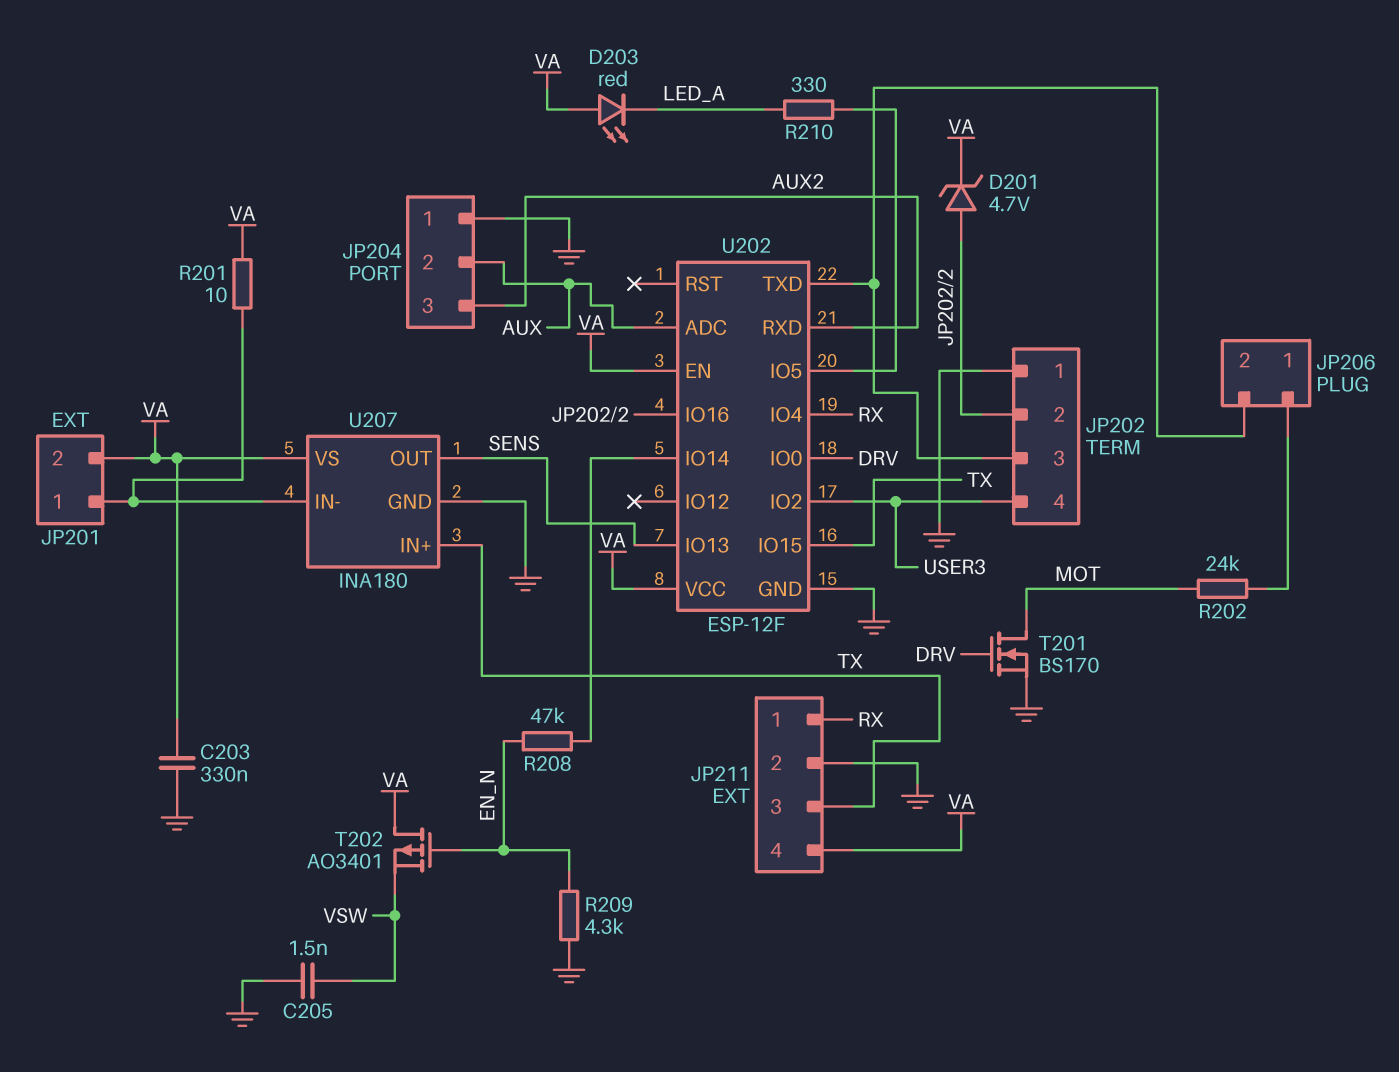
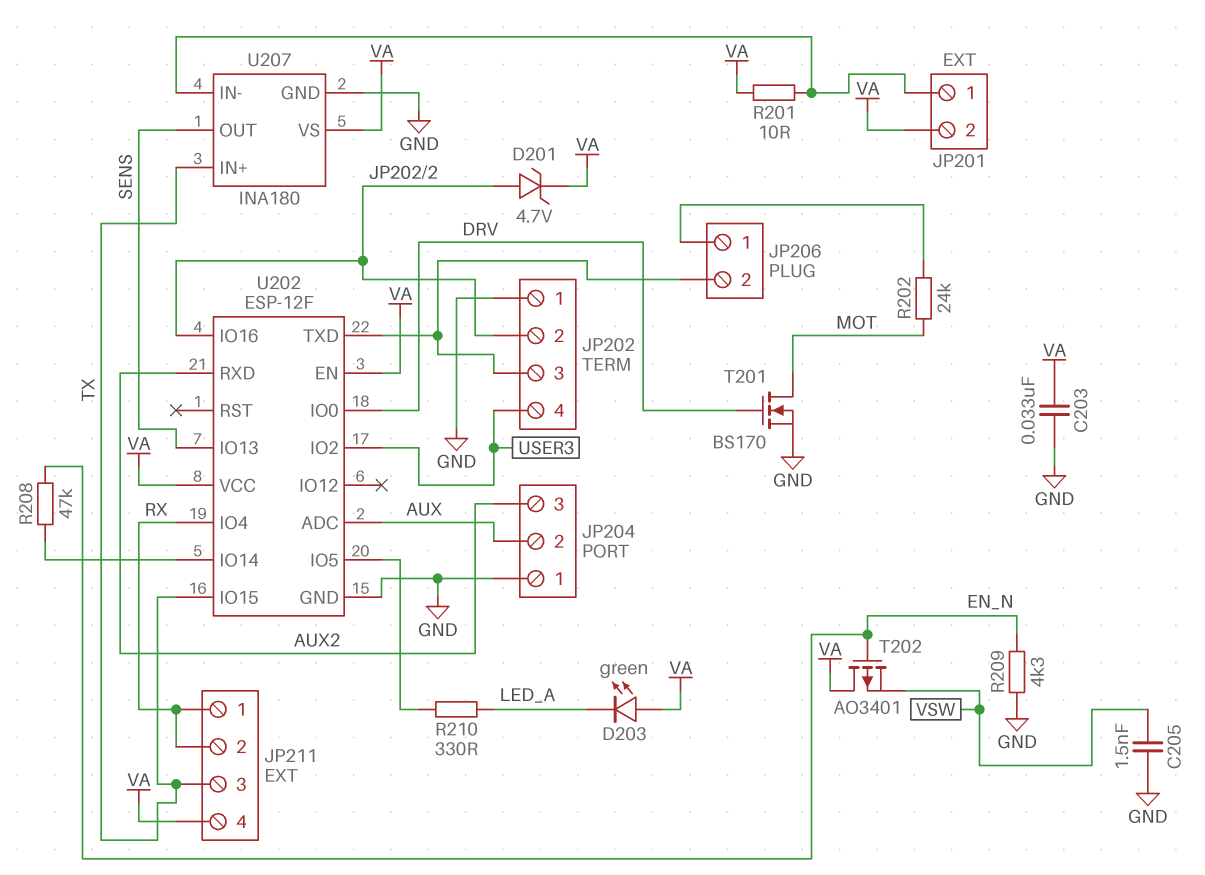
C203: 330nF (GND, VA) -> 33nF (GND, VA)
D203: LED red (A VA, K LED_A) -> LED green (A VA, K LED_A)
JP211 pin 2: GND -> RX

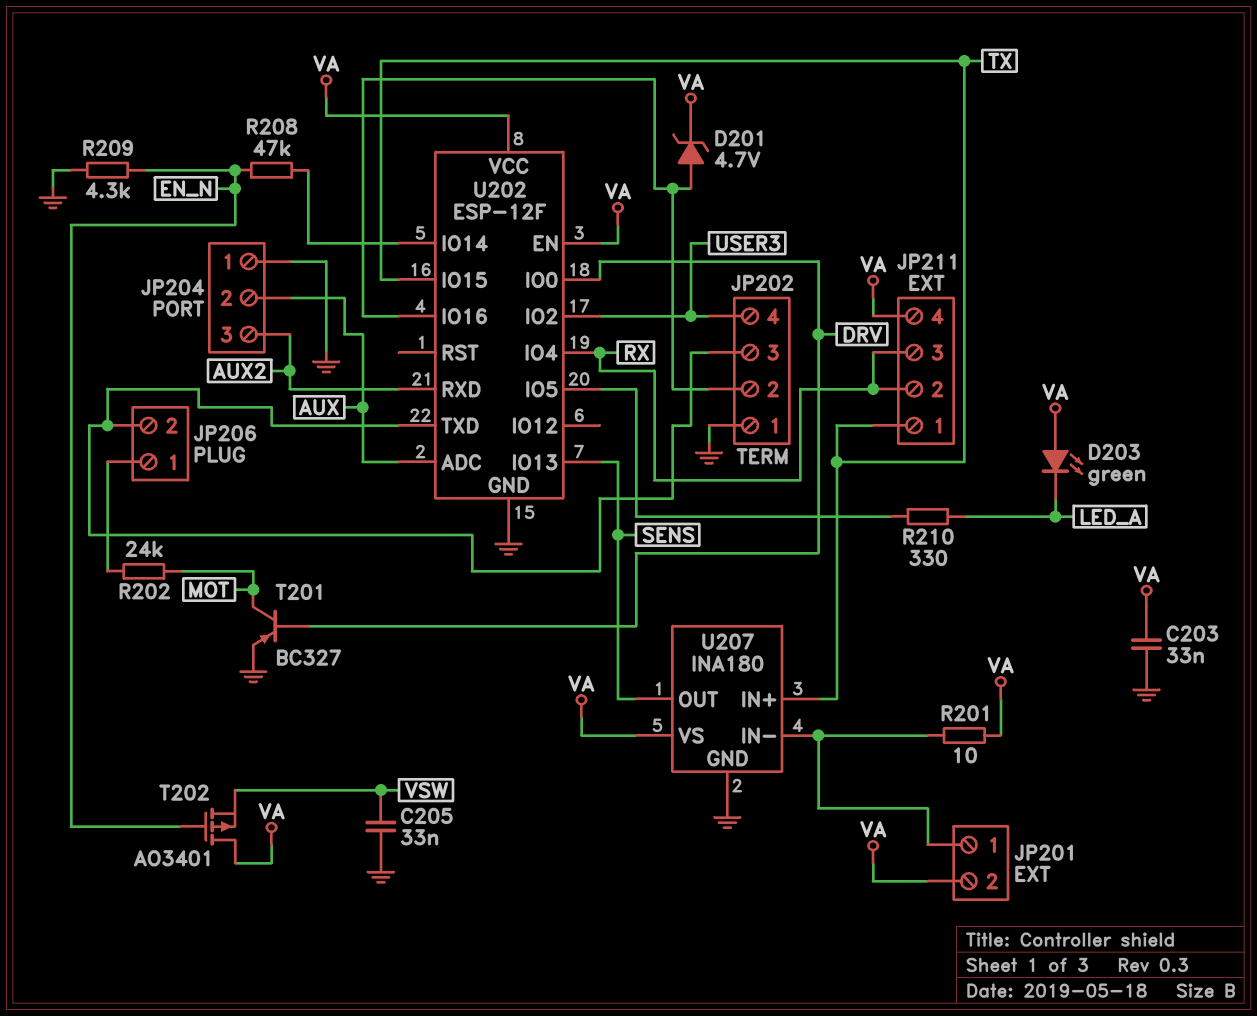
C205: 1.5nF (GND, VSW) -> 33nF (GND, VSW)
JP211 pin 1: RX -> TX
JP211 pin 3: TX -> RX
T201: NMOS BS170 (G DRV, D MOT, S GND) -> PNP BC327 (B DRV, C MOT, E GND)

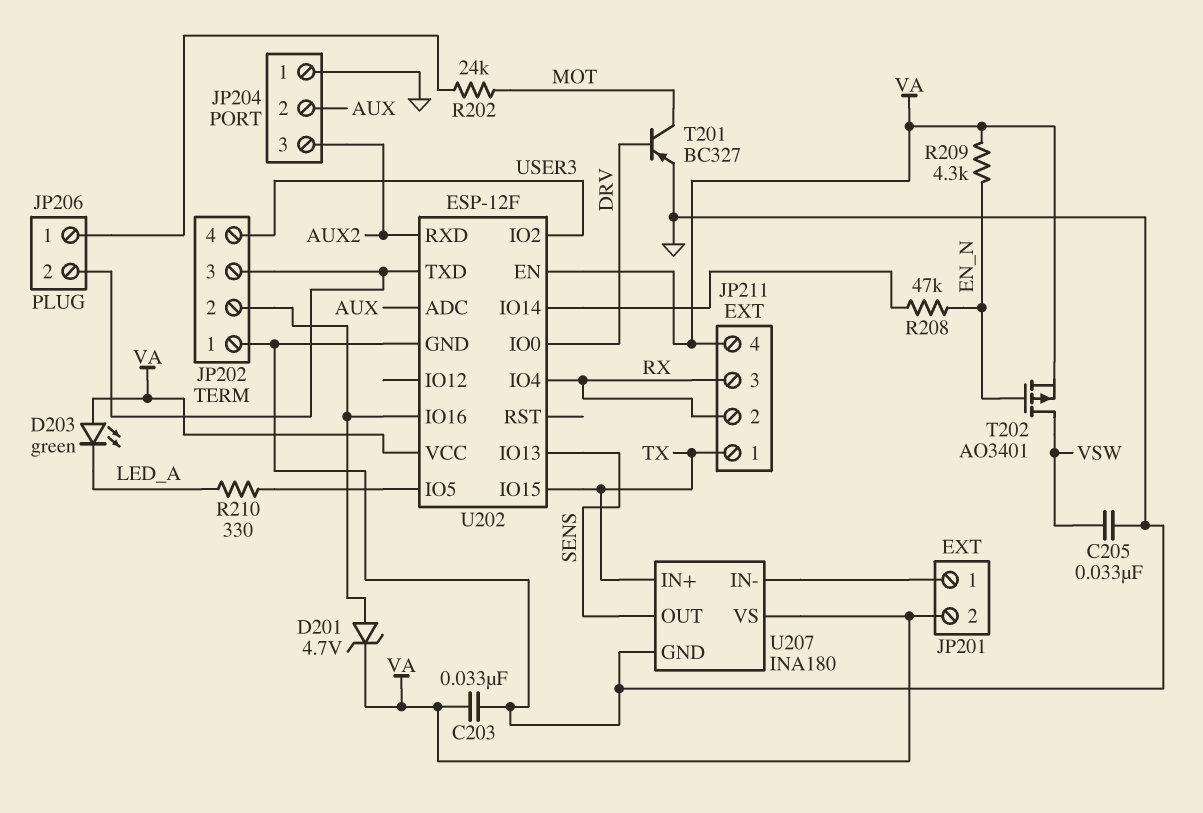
R201: 10 (JP201/1, VA) -> none
R209: 4.3k (EN_N, GND) -> 4.3k (EN_N, VA)
T202: PMOS AO3401 (G EN_N, D VA, S VSW) -> PMOS AO3401 (G EN_N, D VSW, S VA)

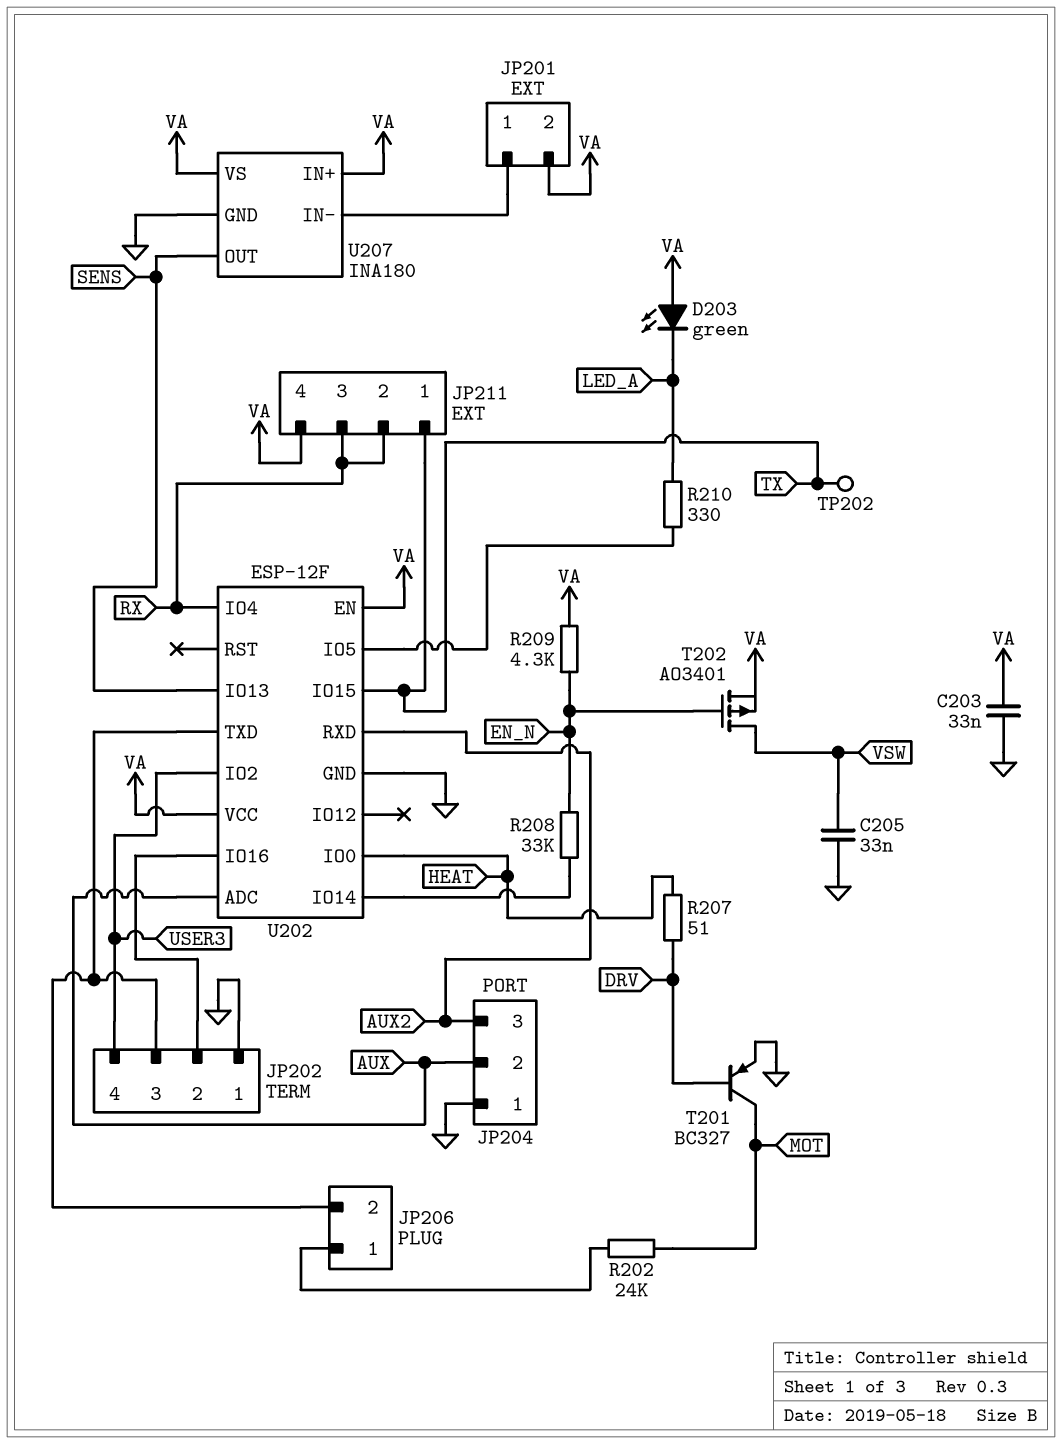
D201: zener 4.7V (A JP202/2, K VA) -> none
R207: none -> 51 (DRV, HEAT)
R208: 47k (EN_N, U202/IO14) -> 33k (EN_N, U202/IO14)
TP202: none -> test point (TX)
U202 pin IO0: DRV -> HEAT
U207 pin IN+: TX -> VA

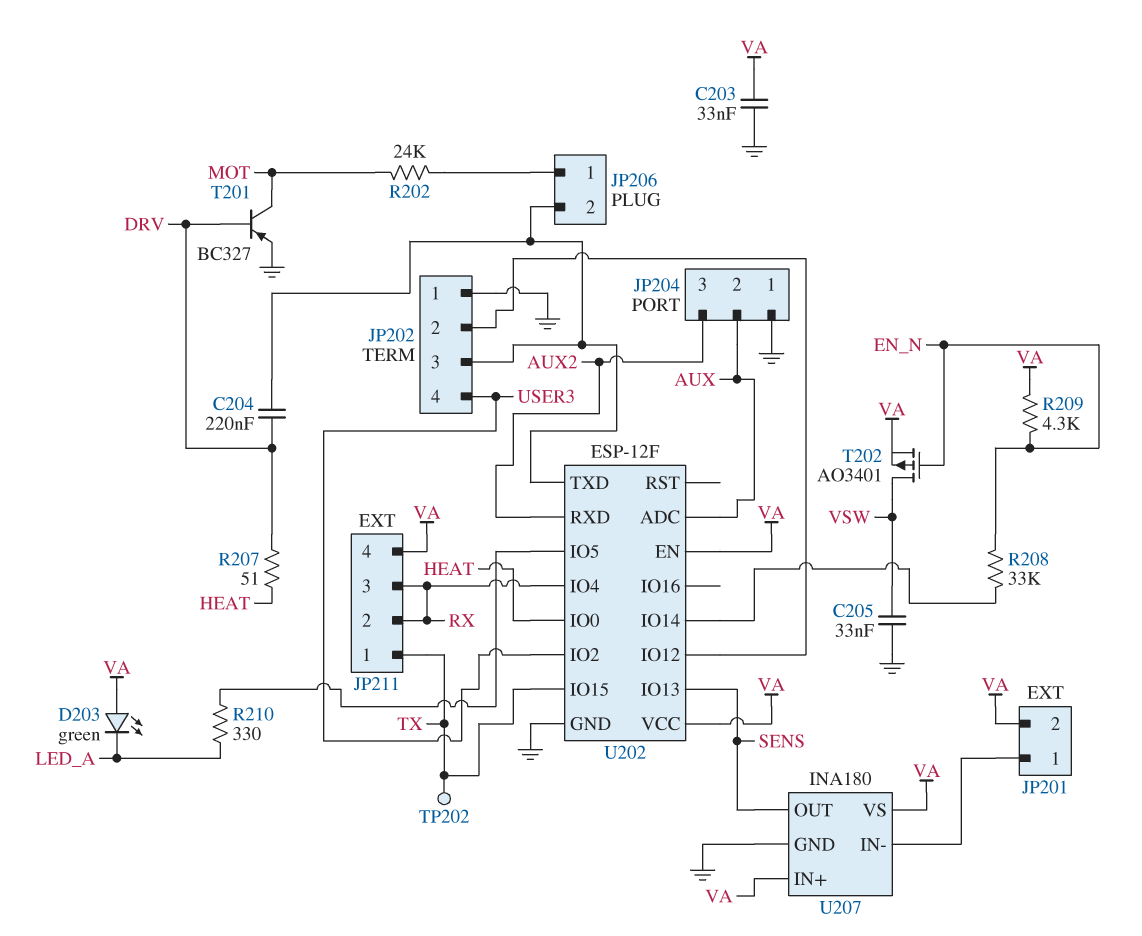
C204: none -> 220nF (DRV, JP202/3)
U202 pin IO12: none -> JP202/2
U202 pin IO16: JP202/2 -> none

